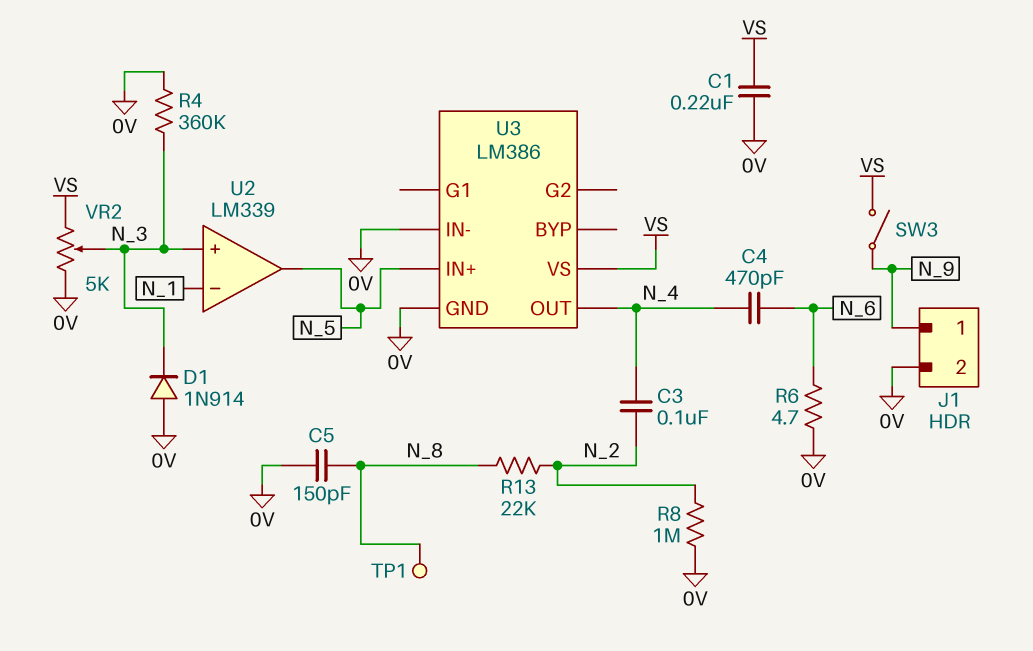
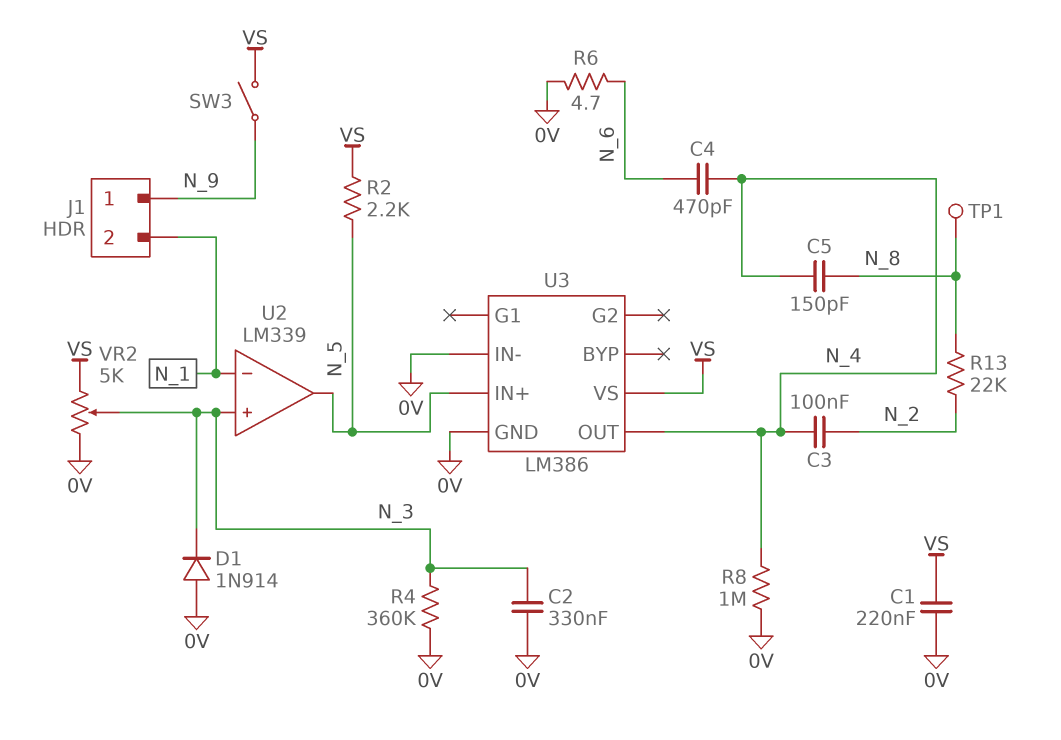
C2: none -> 330nF (0V, N_3)
C5: 150pF (0V, N_8) -> 150pF (N_4, N_8)
J1 pin 2: 0V -> N_1
R2: none -> 2.2k (N_5, VS)
R8: 1M (0V, N_2) -> 1M (0V, N_4)

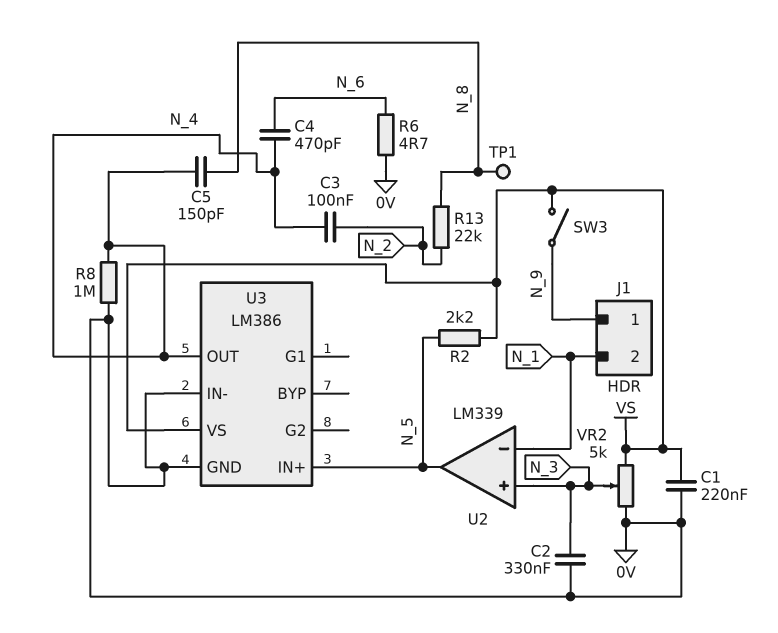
D1: diode 1N914 (A 0V, K N_3) -> none
R4: 360k (0V, N_3) -> none

